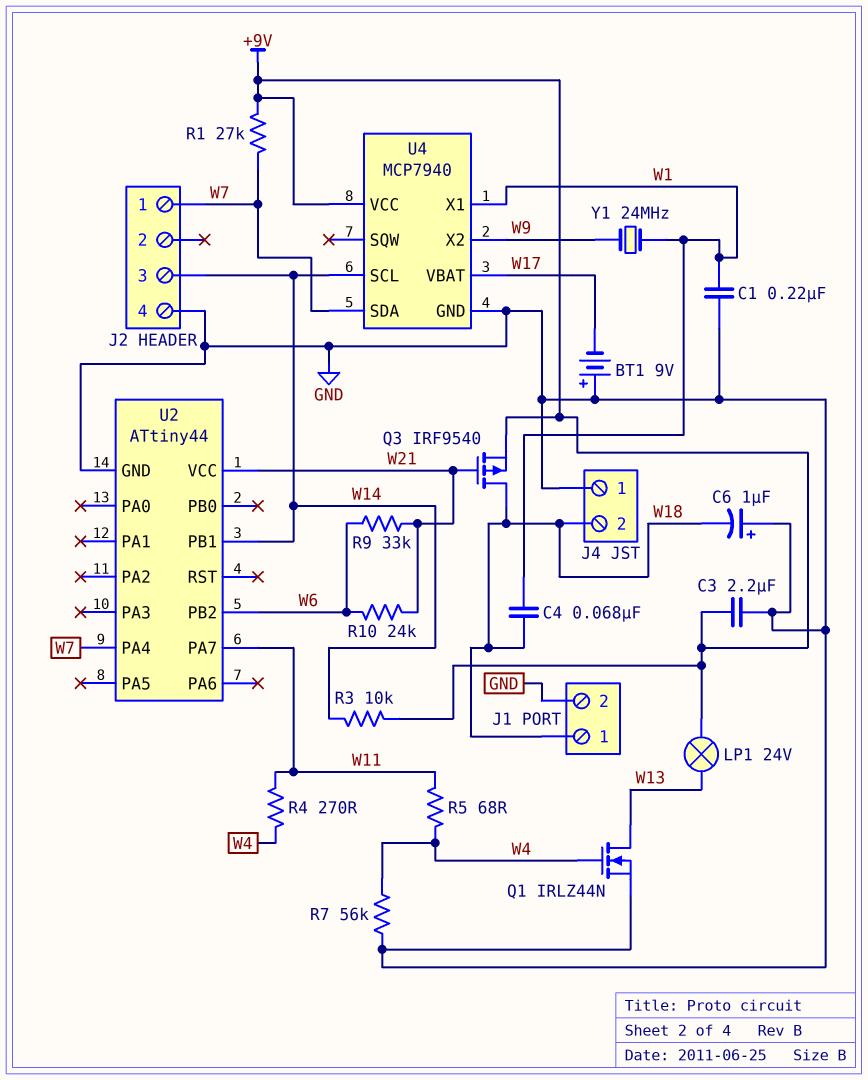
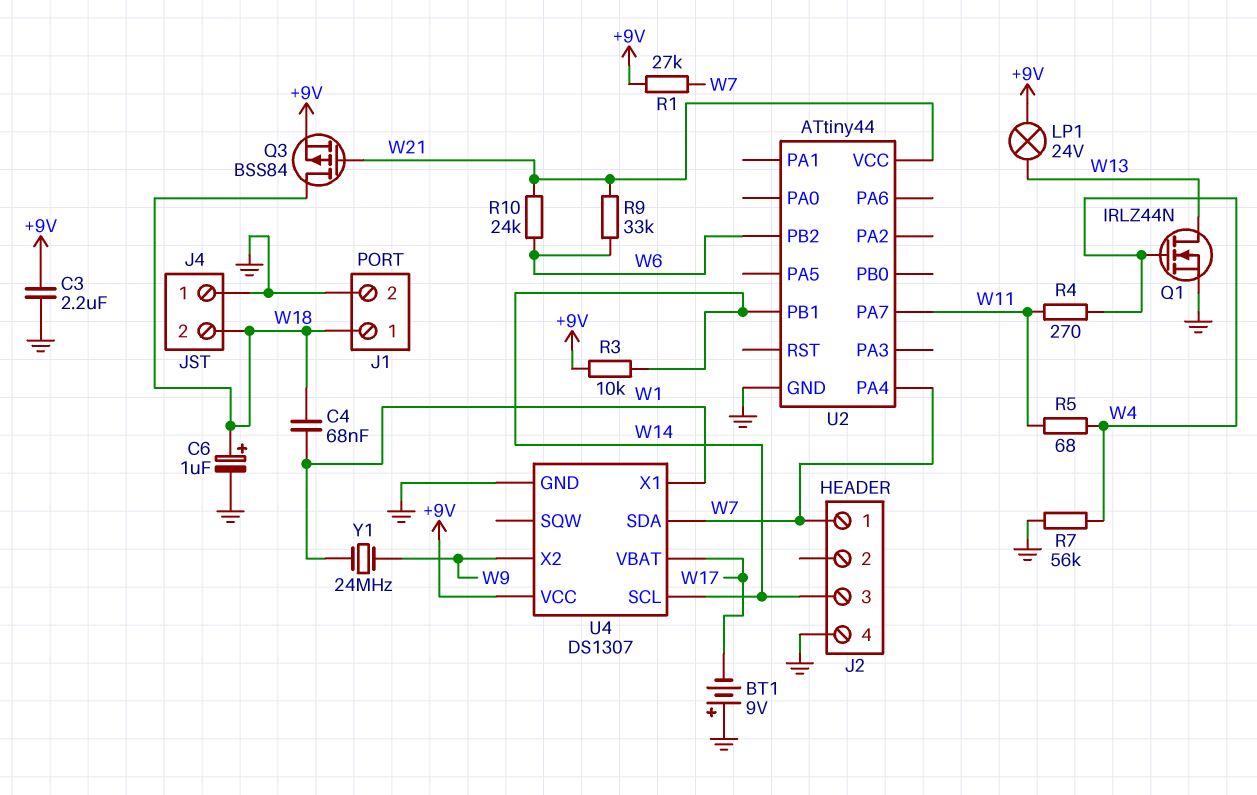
C1: 220nF (GND, W1) -> none
C6: 1uF (plus GND, minus W18) -> 1uF (plus W18, minus GND)
Q3: PMOS IRF9540 (G W21, D W18, S +9V) -> PMOS BSS84 (G W21, D W18, S +9V)
U4: MCP7940 -> DS1307

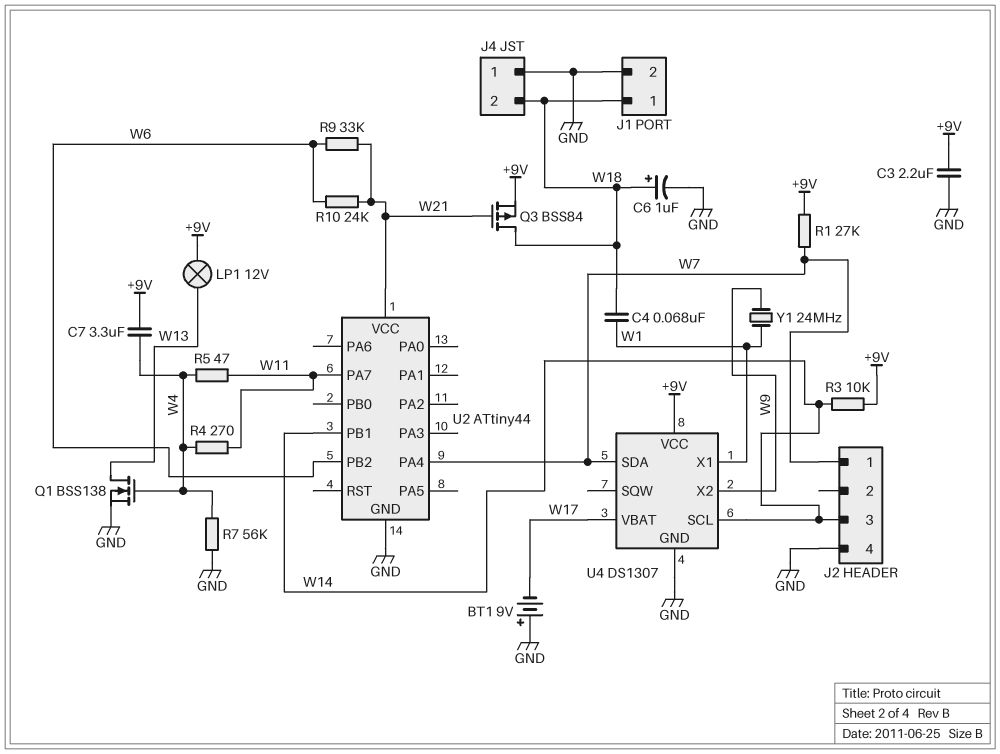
C7: none -> 3.3uF (+9V, W4)
LP1: lamp 24V (+9V, W13) -> lamp 12V (+9V, W13)
Q1: NMOS IRLZ44N (G W4, D W13, S GND) -> NMOS BSS138 (G W4, D W13, S GND)
R5: 68 (W4, W11) -> 47 (W4, W11)

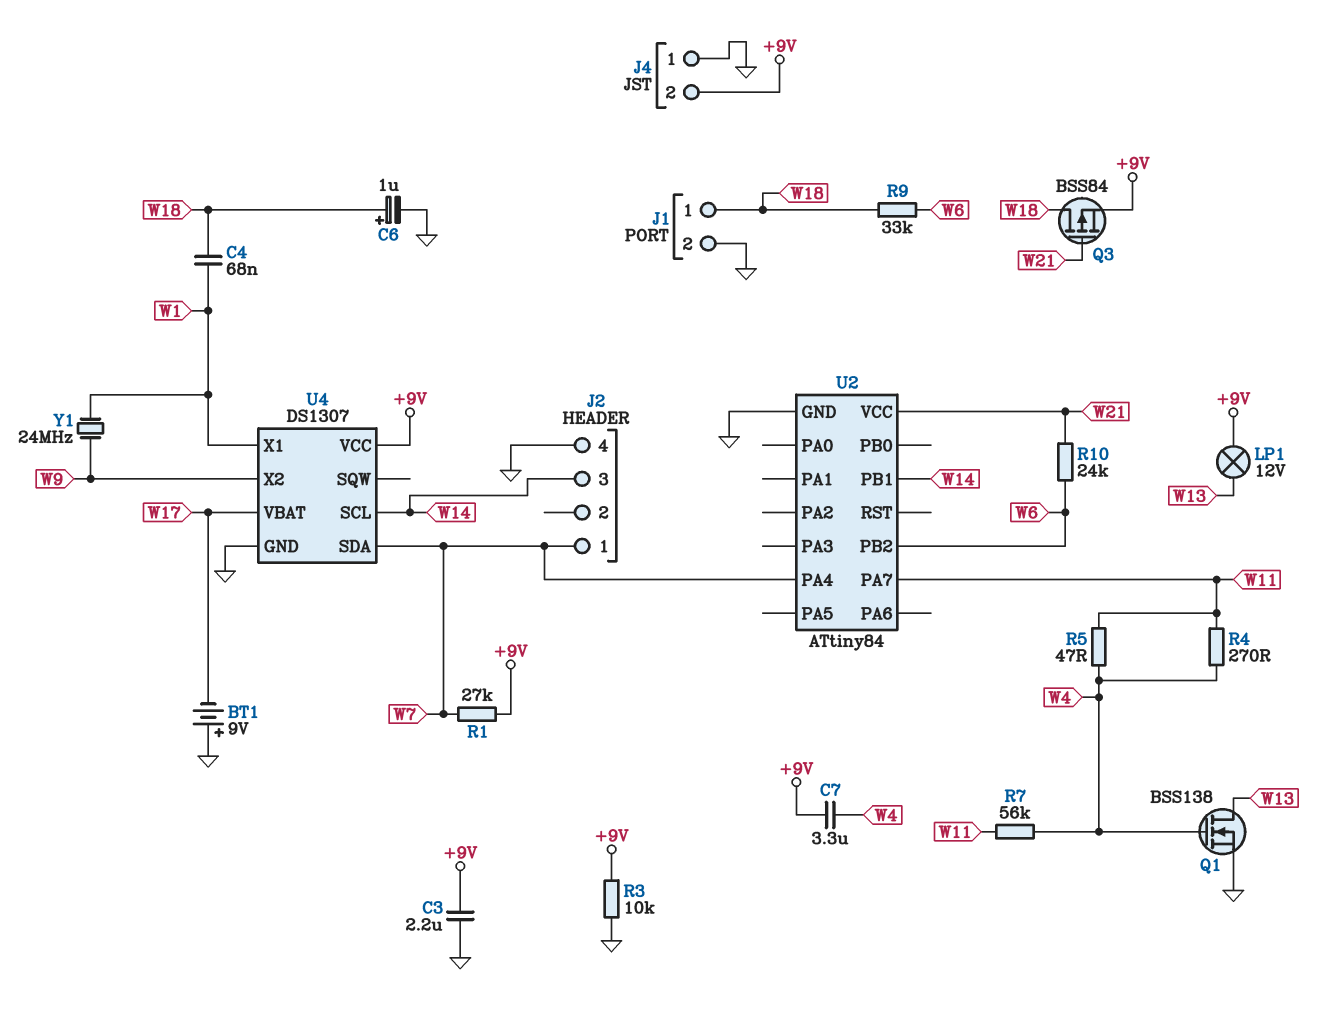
J4 pin 2: W18 -> +9V
R3: 10k (+9V, W14) -> 10k (+9V, GND)
R7: 56k (GND, W4) -> 56k (W4, W11)
R9: 33k (W6, W21) -> 33k (W6, W18)
U2: ATtiny44 -> ATtiny84

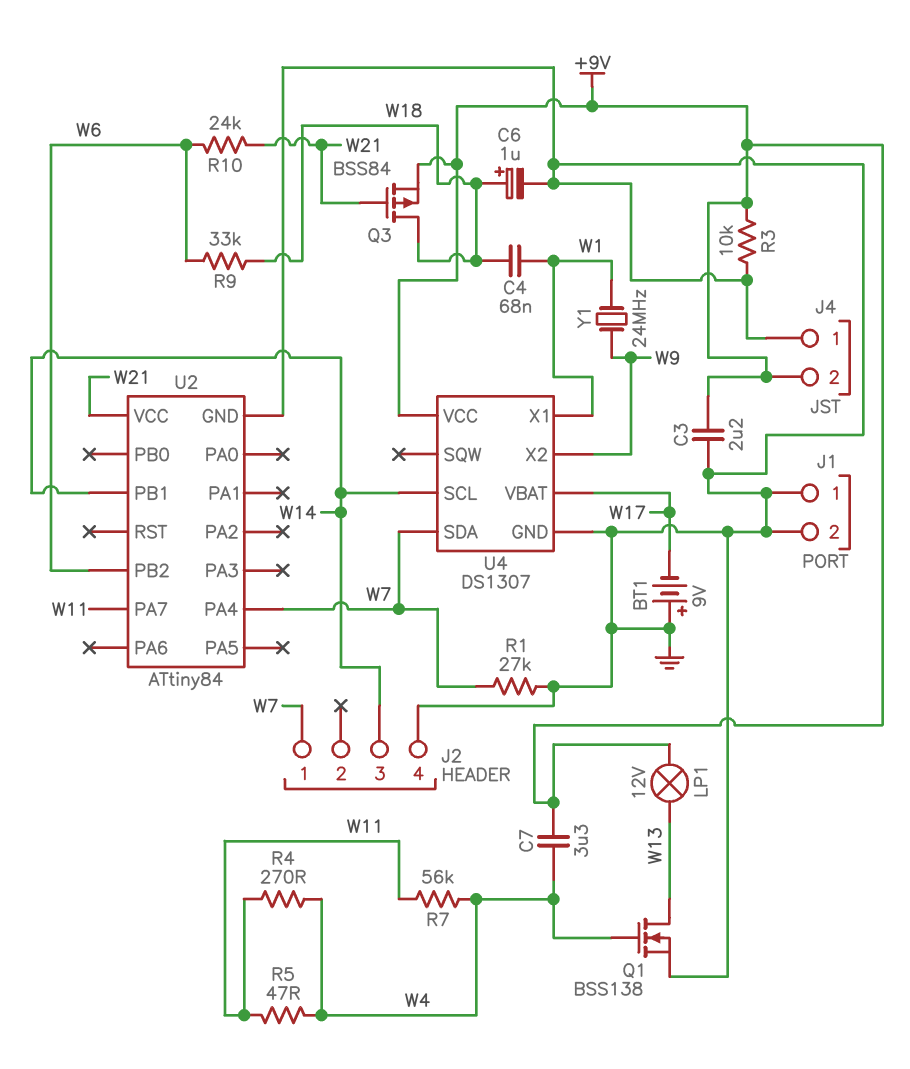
J1 pin 1: W18 -> GND
R1: 27k (+9V, W7) -> 27k (GND, W7)

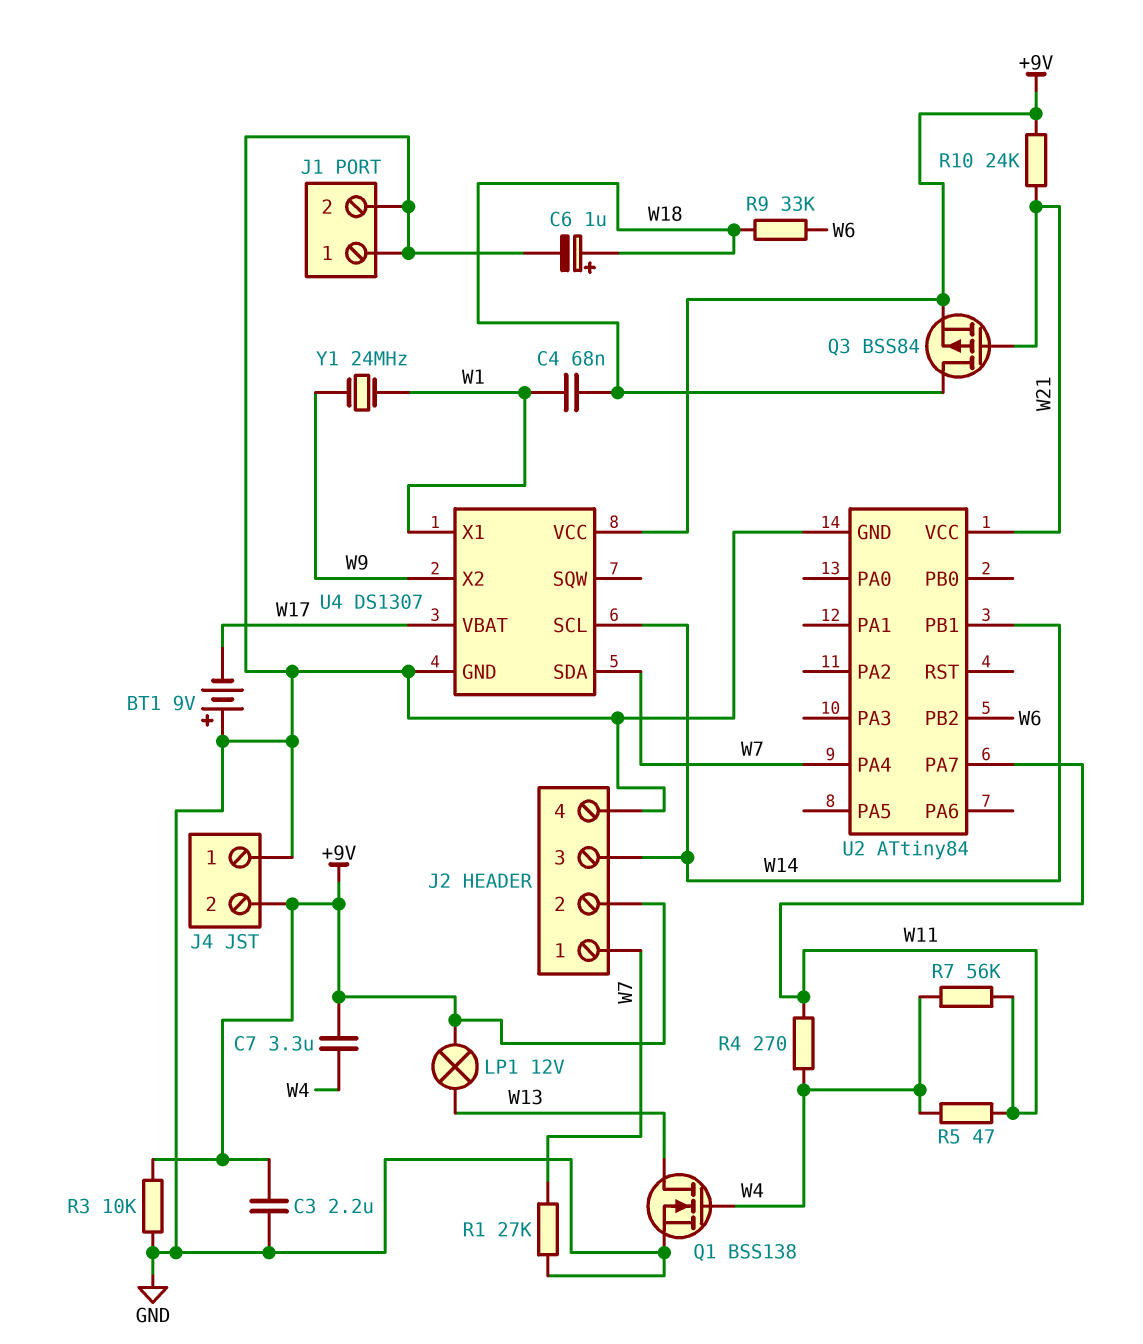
J2 pin 2: none -> +9V
R10: 24k (W6, W21) -> 24k (+9V, W21)

